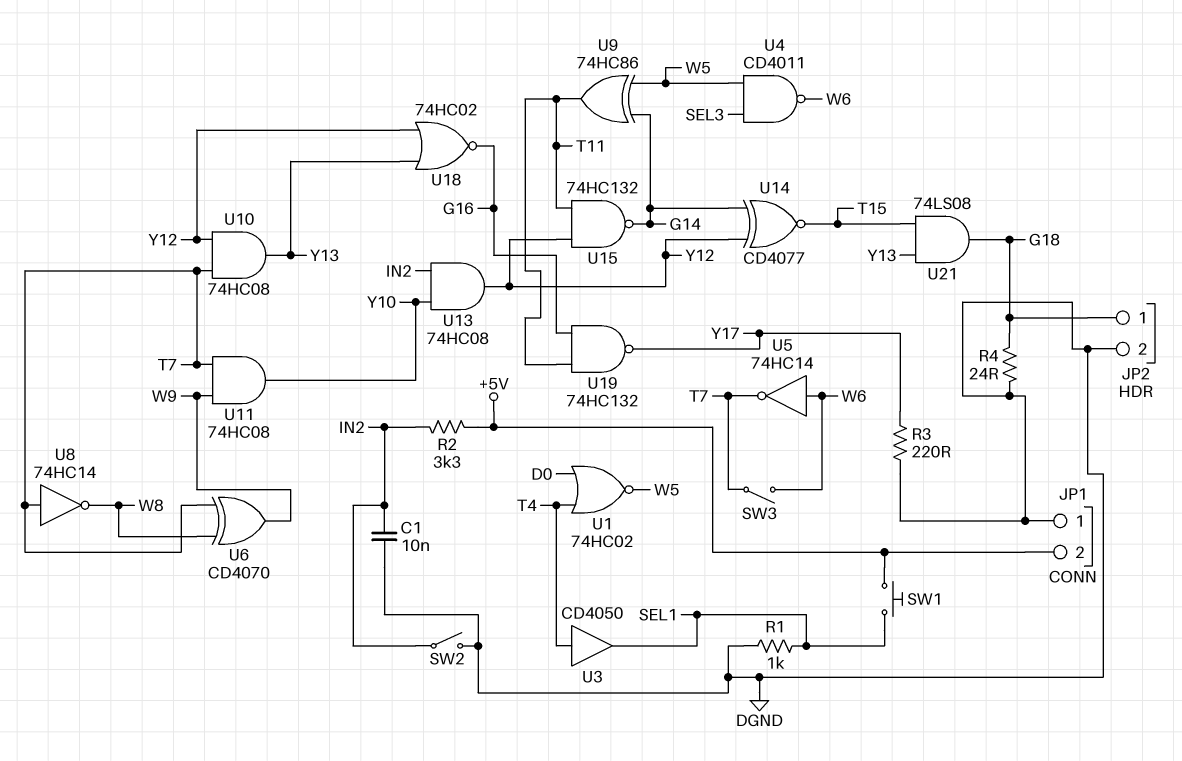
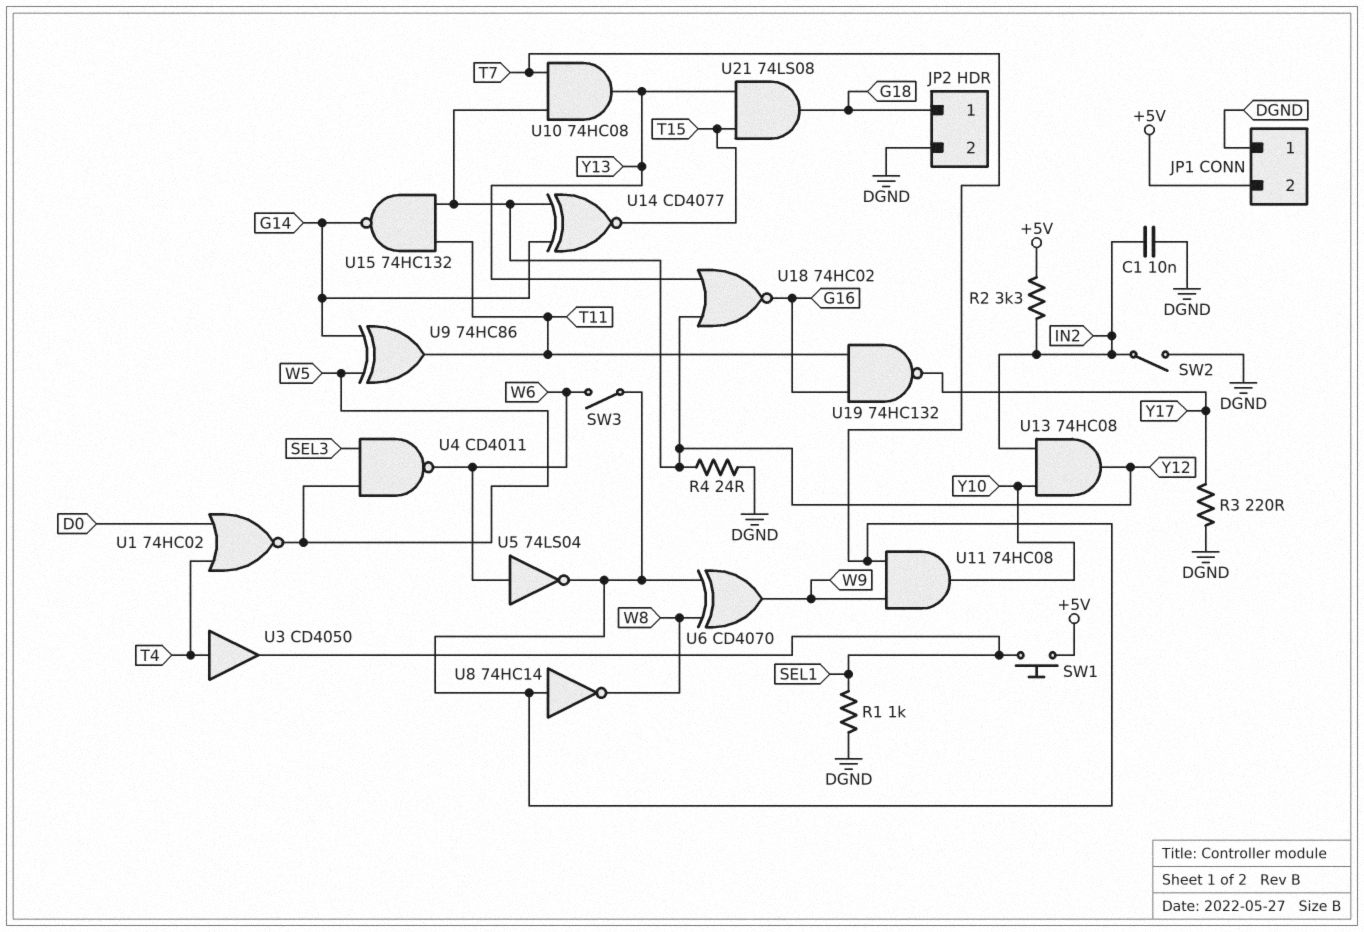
R4: 24 (DGND, G18) -> 24 (DGND, Y12)
U5: NOT 74HC14 (in W6, out T7) -> NOT 74LS04 (in W6, out T7)

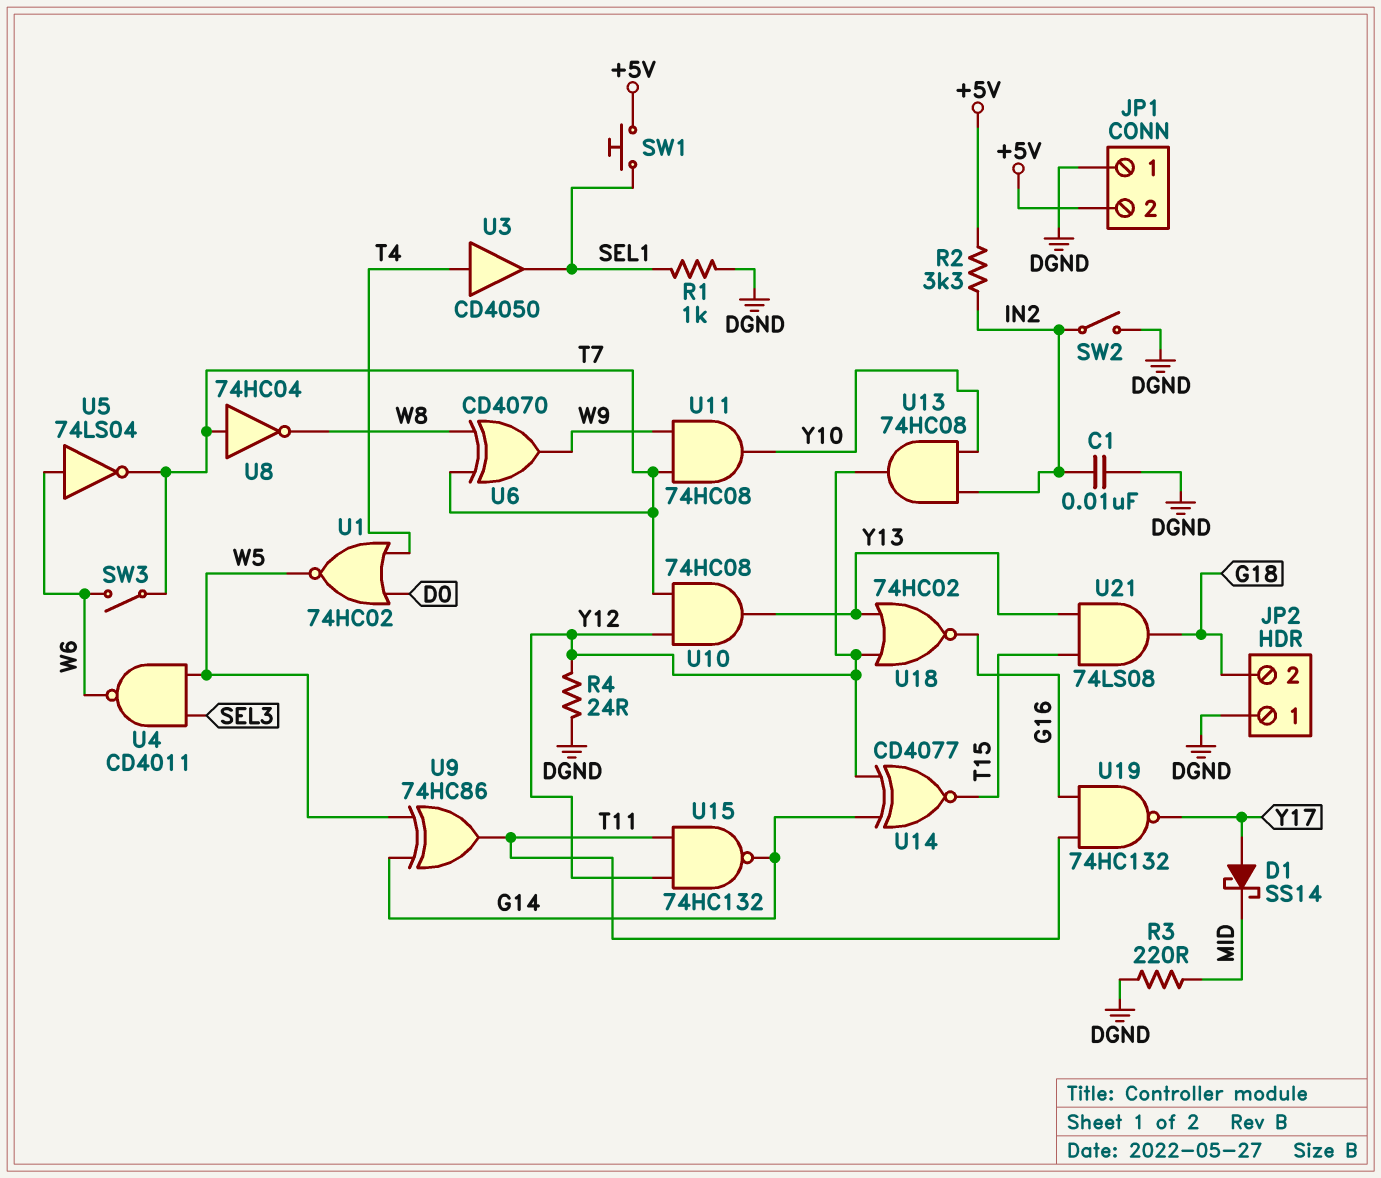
D1: none -> schottky SS14 (A Y17, K MID)
JP2 pin 1: G18 -> DGND
JP2 pin 2: DGND -> G18
R3: 220 (DGND, Y17) -> 220 (DGND, MID)
U8: NOT 74HC14 (in T7, out W8) -> NOT 74HC04 (in T7, out W8)

